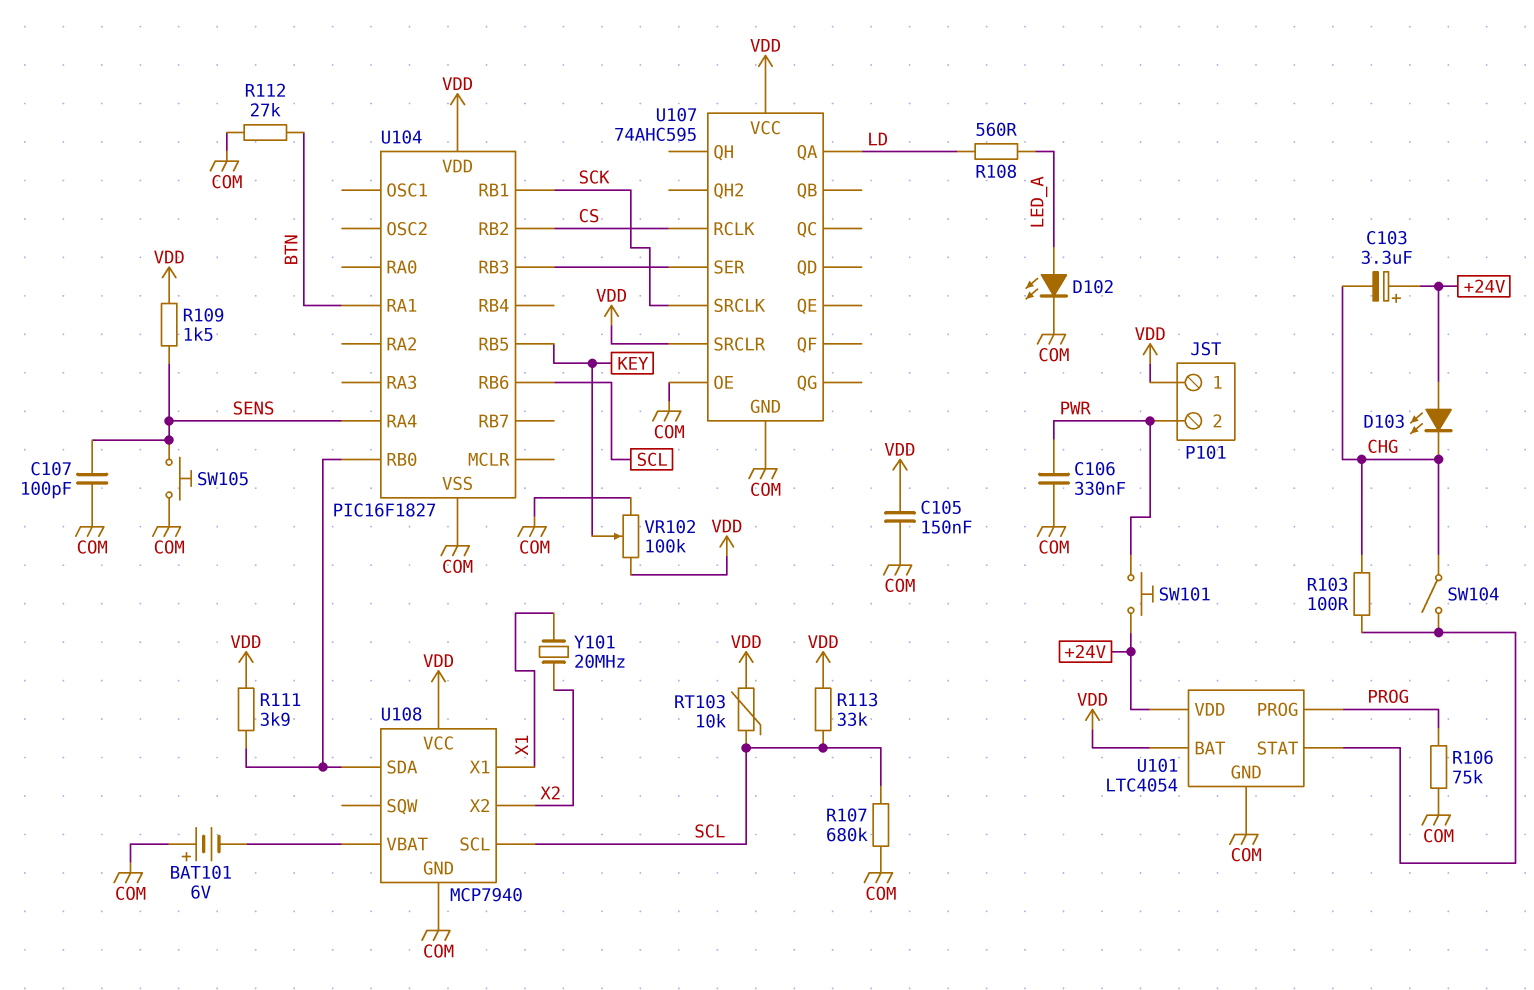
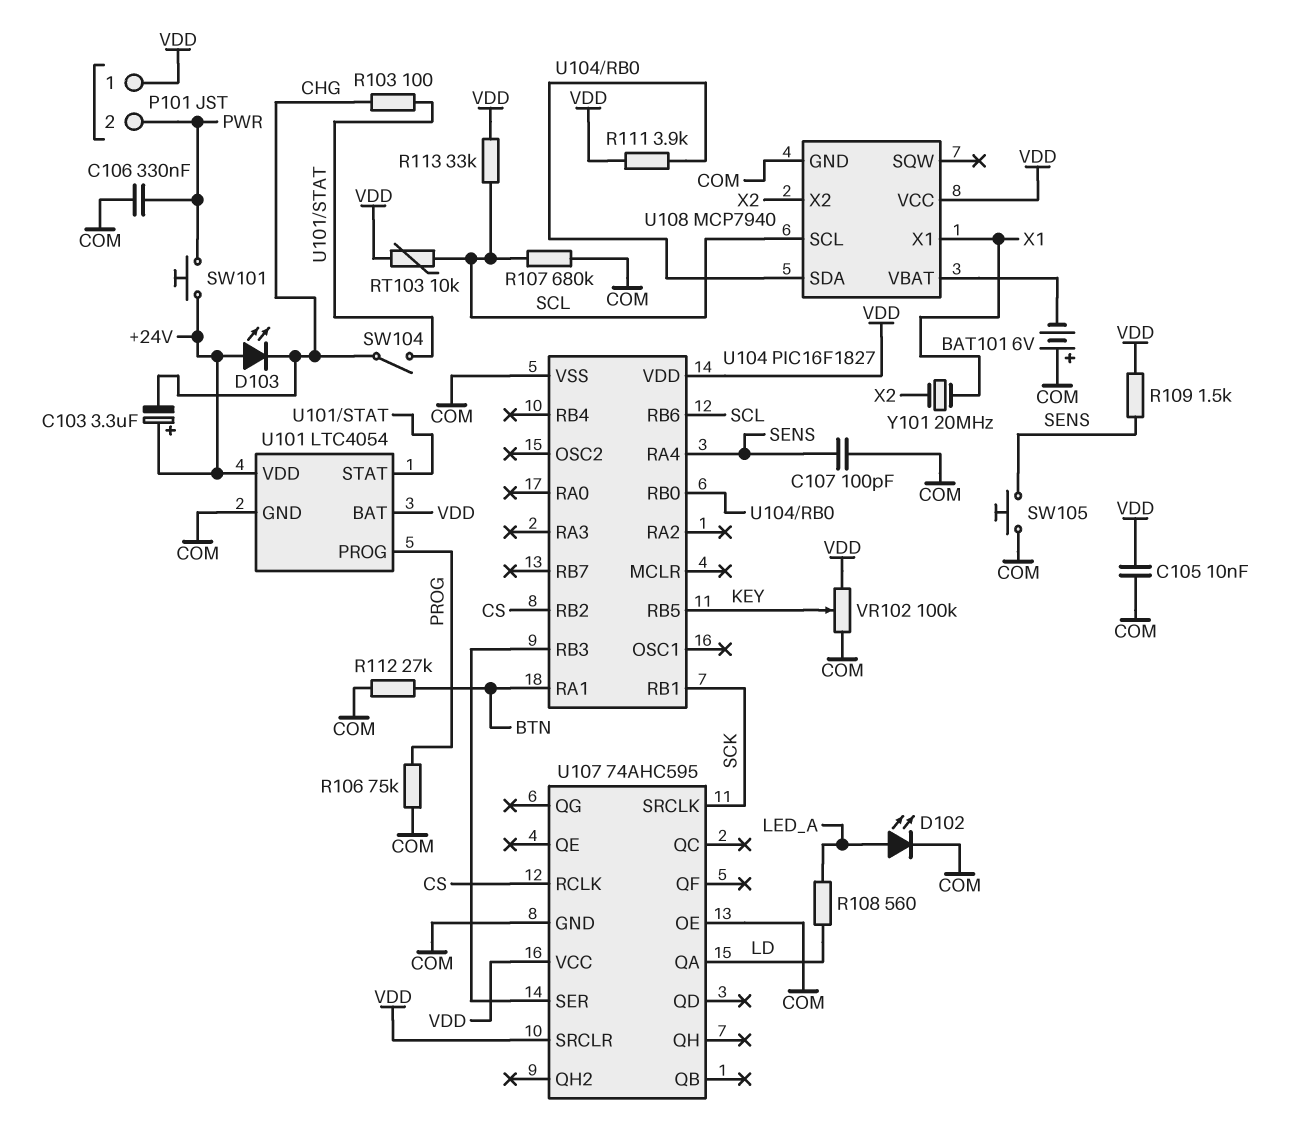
C105: 150nF (COM, VDD) -> 10nF (COM, VDD)

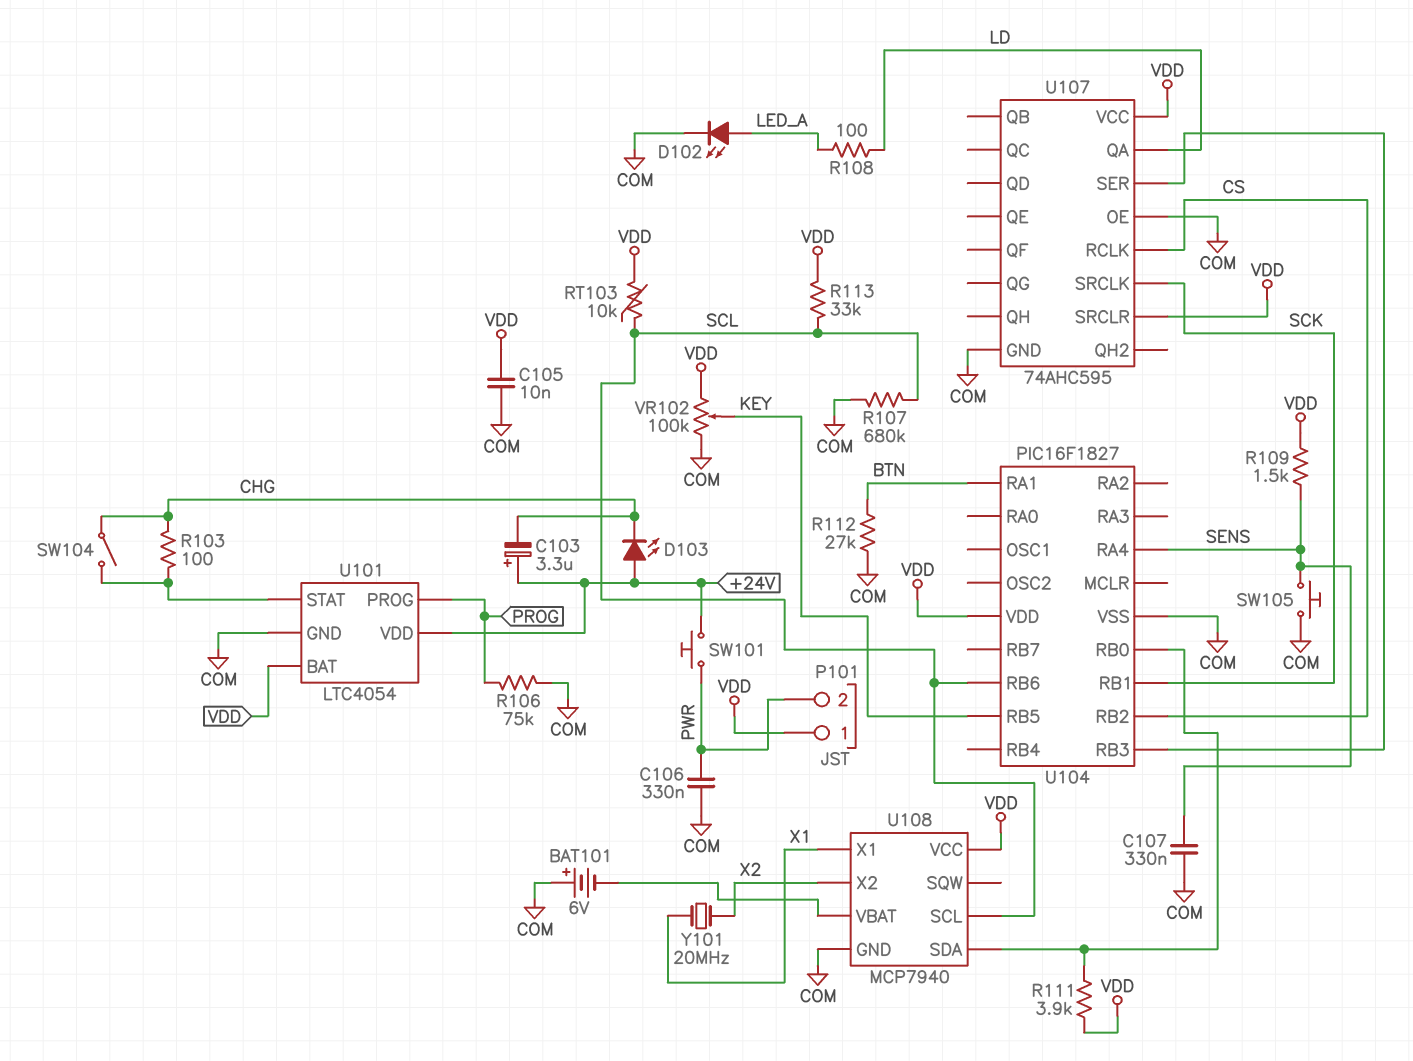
C107: 100pF (COM, SENS) -> 330nF (COM, SENS)
R108: 560 (LD, LED_A) -> 100 (LD, LED_A)

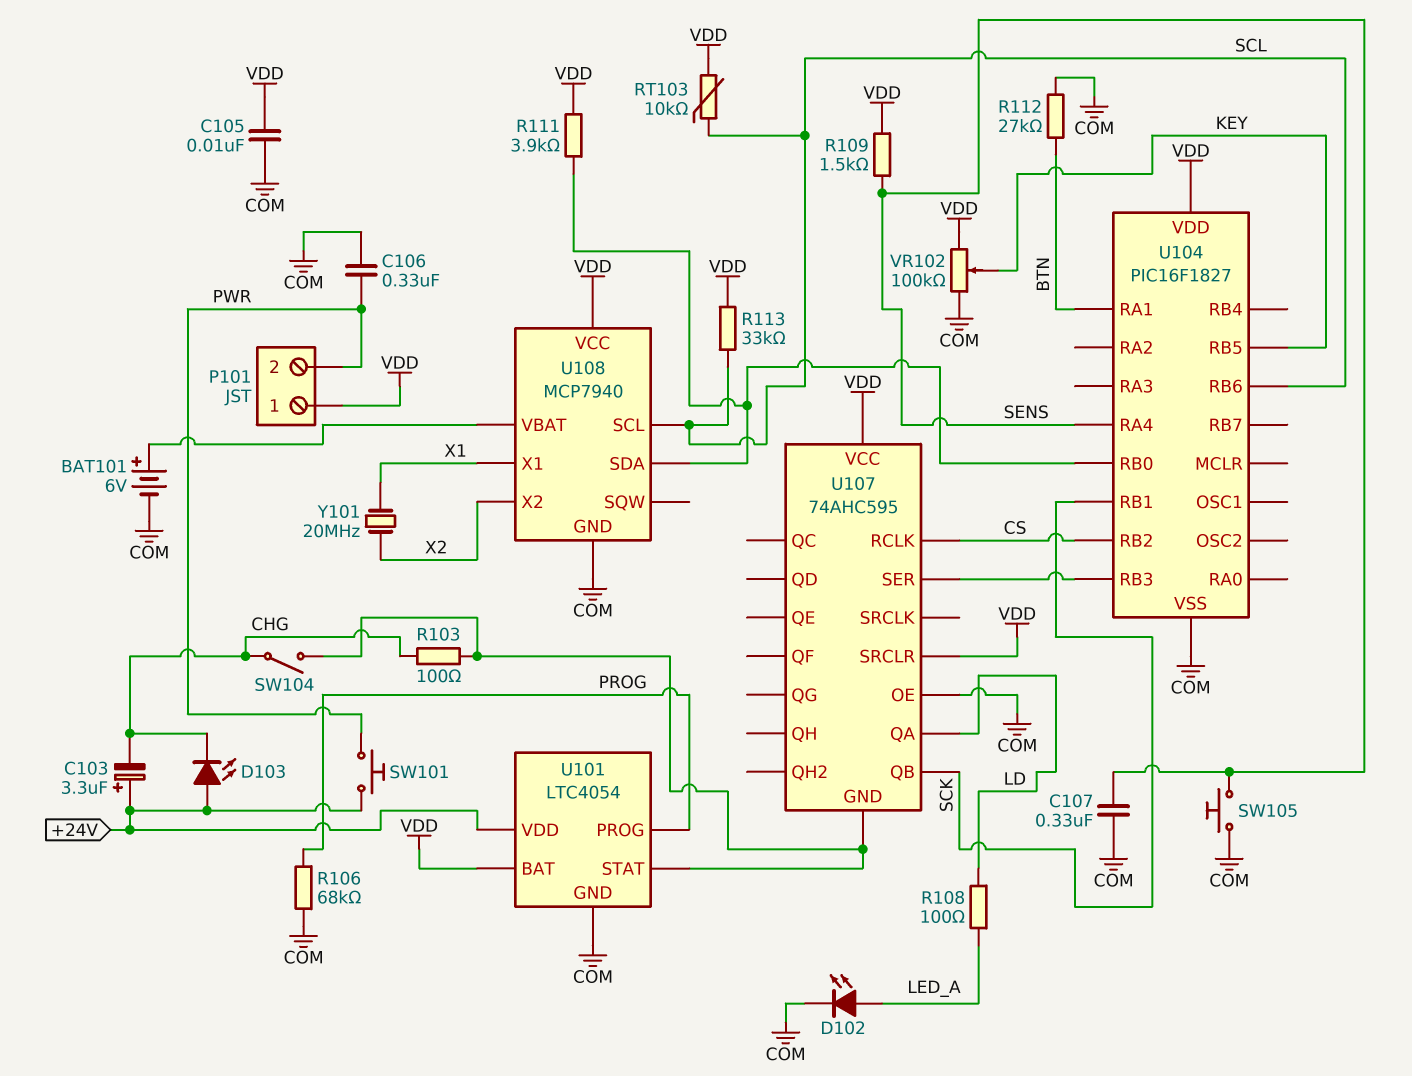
BAT101: 6V (plus COM, minus U108/VBAT) -> 6V (plus U108/VBAT, minus COM)
R106: 75k (COM, PROG) -> 68k (COM, PROG)
R107: 680k (COM, SCL) -> none
U107 pin GND: COM -> U101/STAT
U107 pin QB: none -> SCK
U107 pin SRCLK: SCK -> none

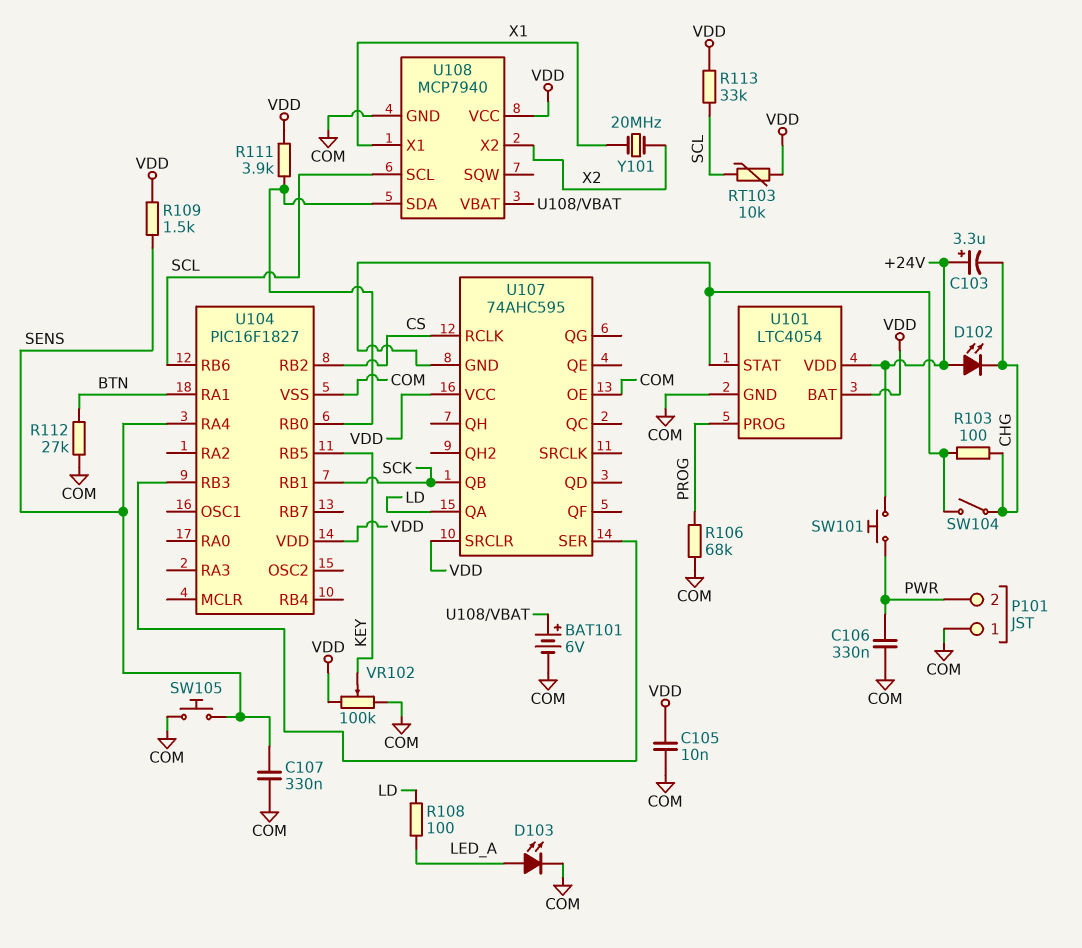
D102: LED (A LED_A, K COM) -> LED (A +24V, K CHG)
D103: LED (A +24V, K CHG) -> LED (A LED_A, K COM)
P101 pin 1: VDD -> COM

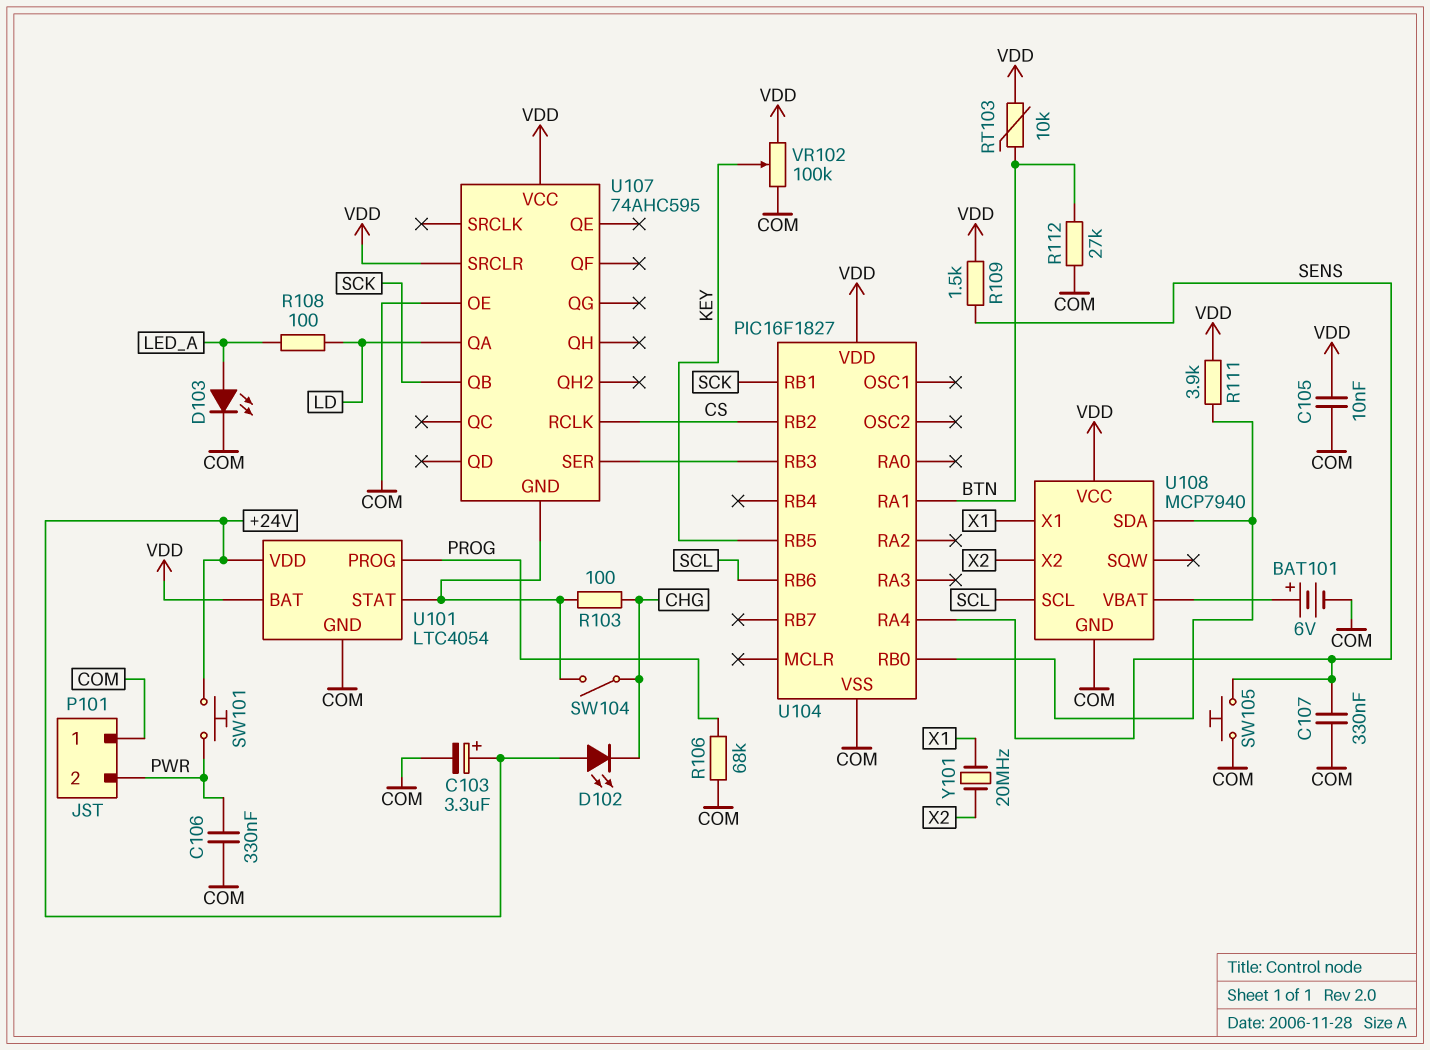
C103: 3.3uF (plus +24V, minus CHG) -> 3.3uF (plus +24V, minus COM)
R113: 33k (SCL, VDD) -> none
RT103: 10k (SCL, VDD) -> 10k (BTN, VDD)

